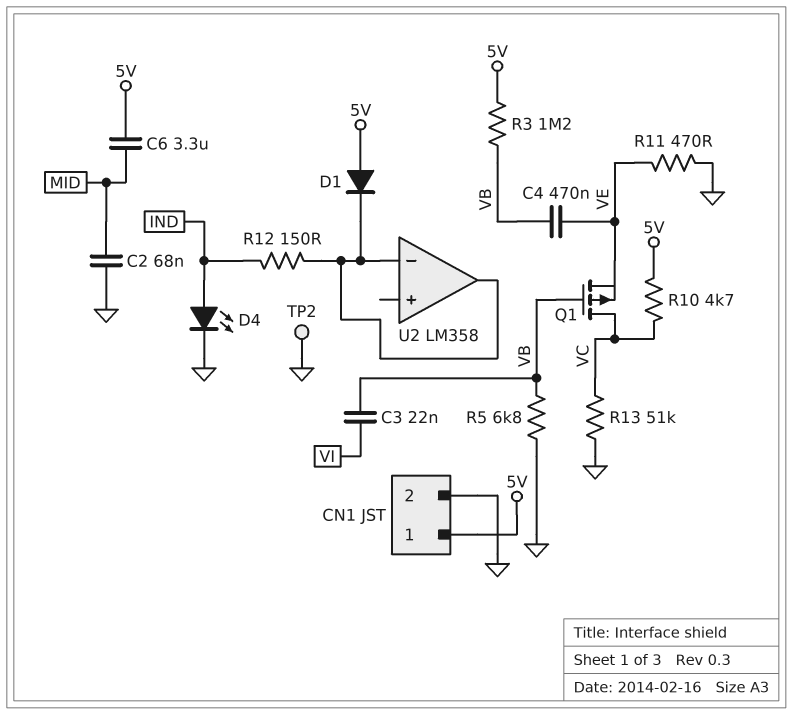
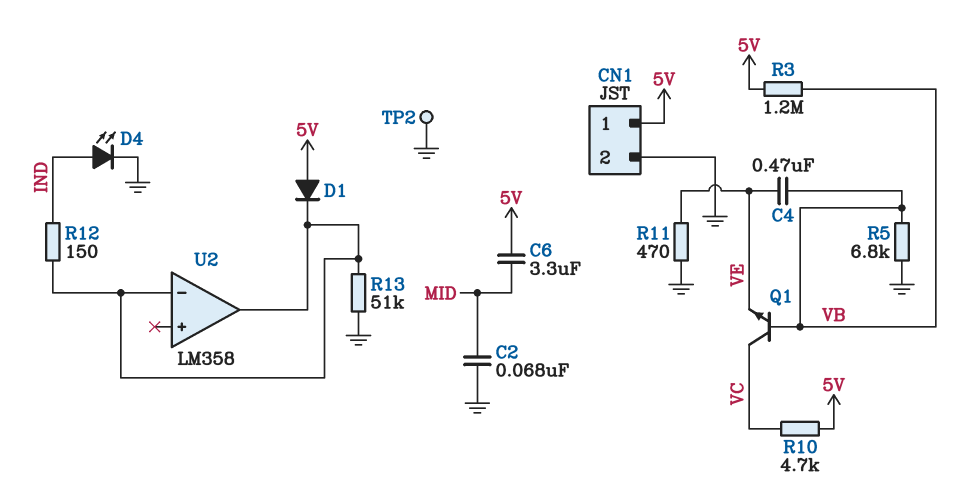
C3: 22nF (VB, VI) -> none
Q1: PMOS (G VB, D VC, S VE) -> NPN (B VB, C VC, E VE)
R13: 51k (GND, VC) -> 51k (GND, U2/in-)

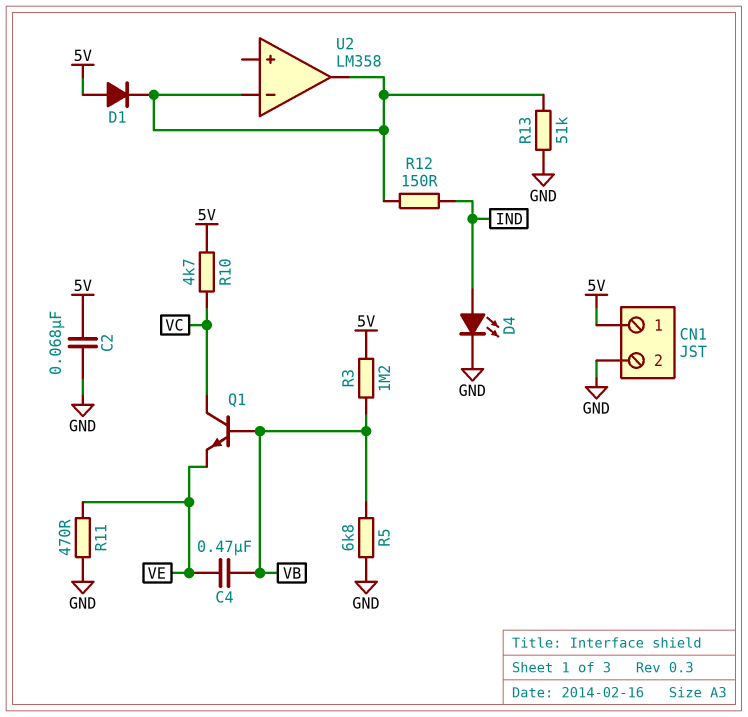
C2: 68nF (GND, MID) -> 68nF (5V, GND)
C6: 3.3uF (5V, MID) -> none
TP2: test point (GND) -> none

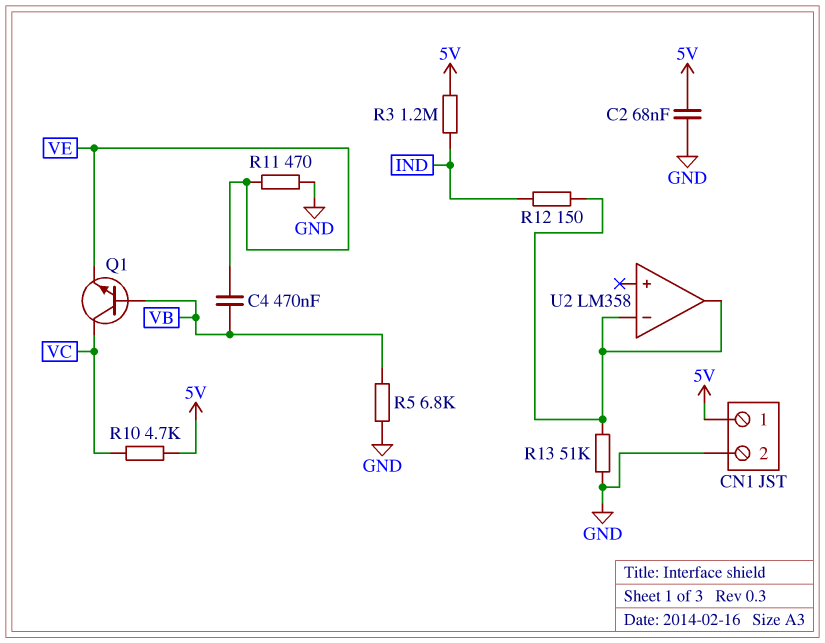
D1: diode (A 5V, K U2/in-) -> none
D4: LED (A IND, K GND) -> none
R3: 1.2M (5V, VB) -> 1.2M (5V, IND)

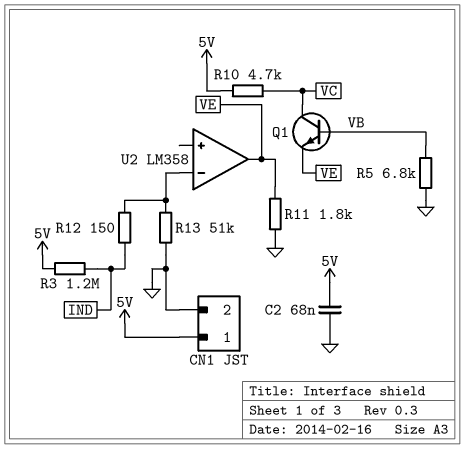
C4: 470nF (VB, VE) -> none
R11: 470 (GND, VE) -> 1.8k (GND, VE)
U2 pin out: U2/in- -> VE

